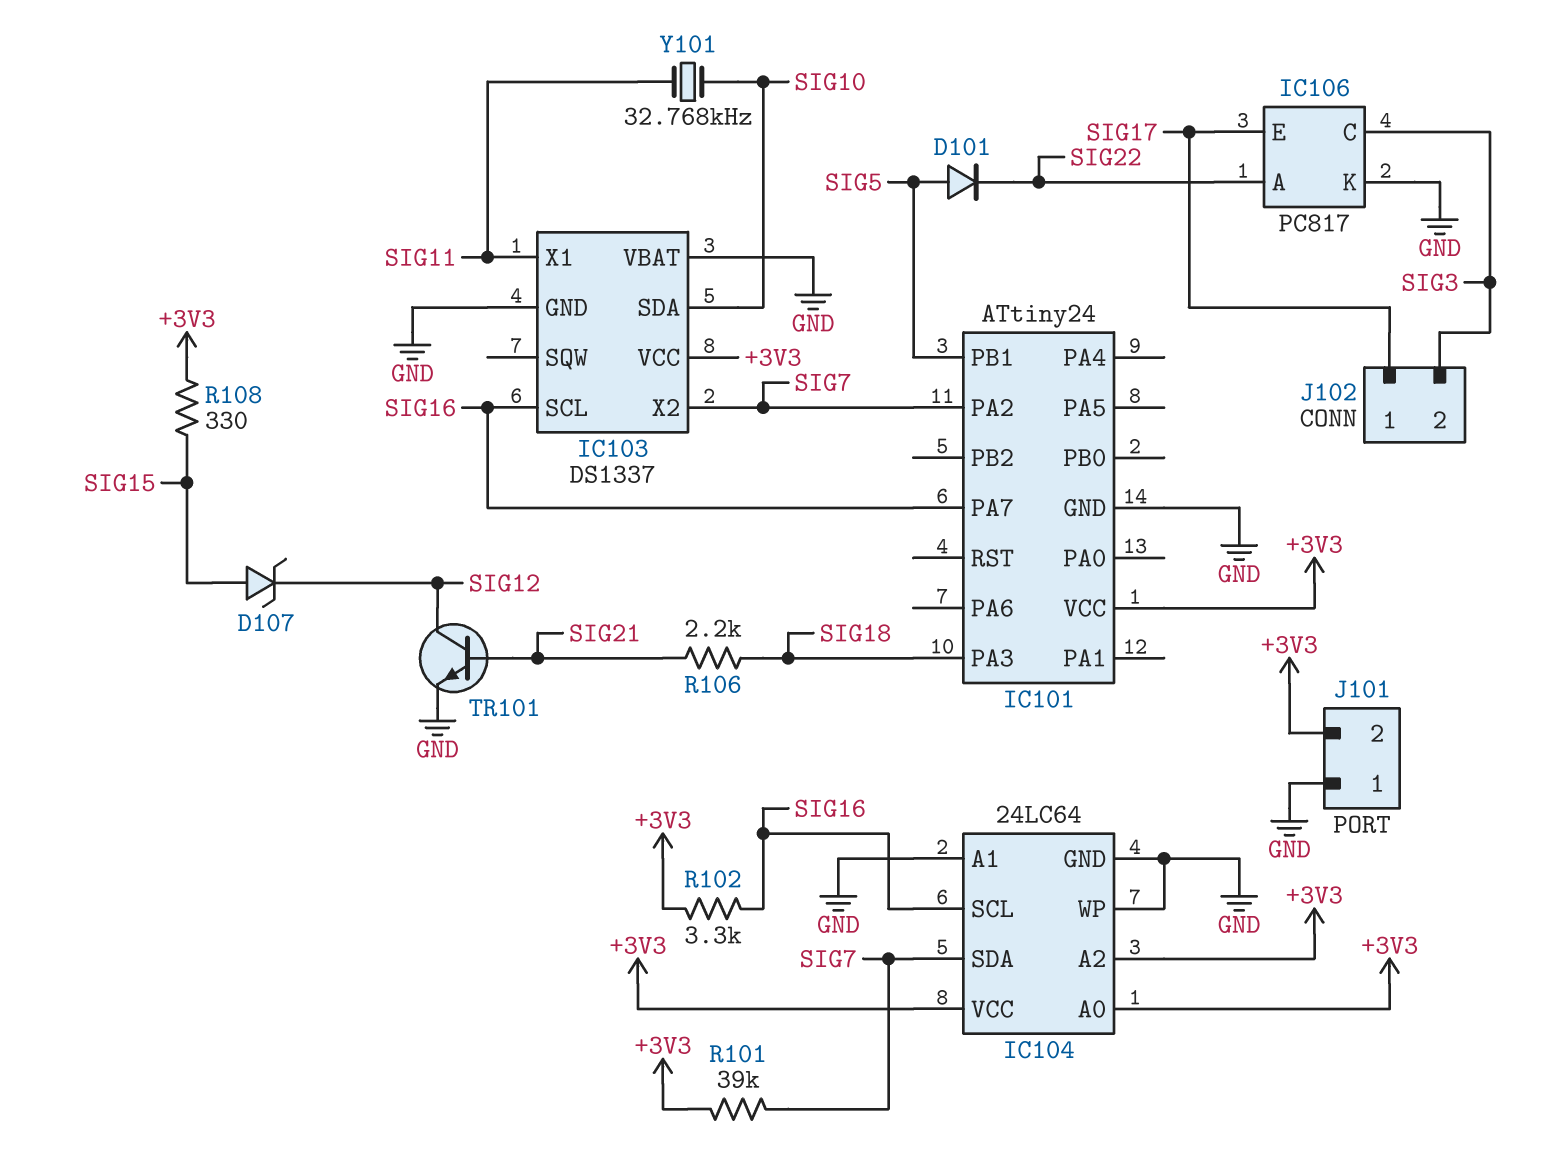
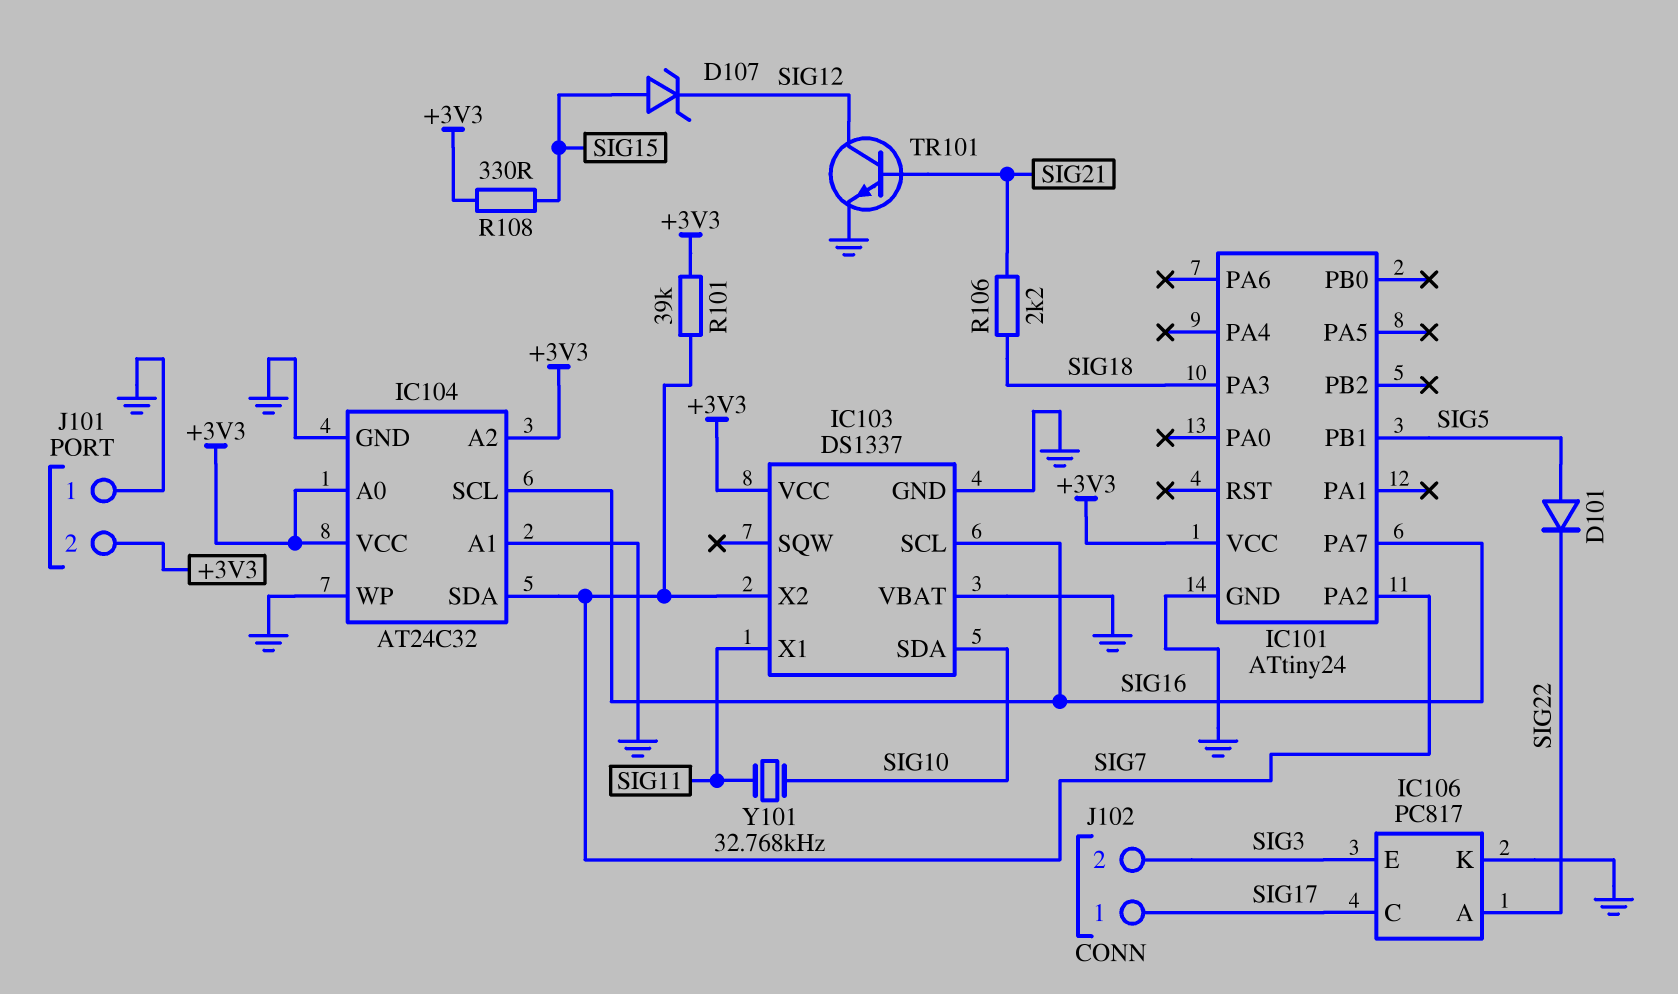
IC104: 24LC64 -> AT24C32
IC106 pin C: SIG3 -> SIG17
IC106 pin E: SIG17 -> SIG3
R102: 3.3k (+3V3, SIG16) -> none

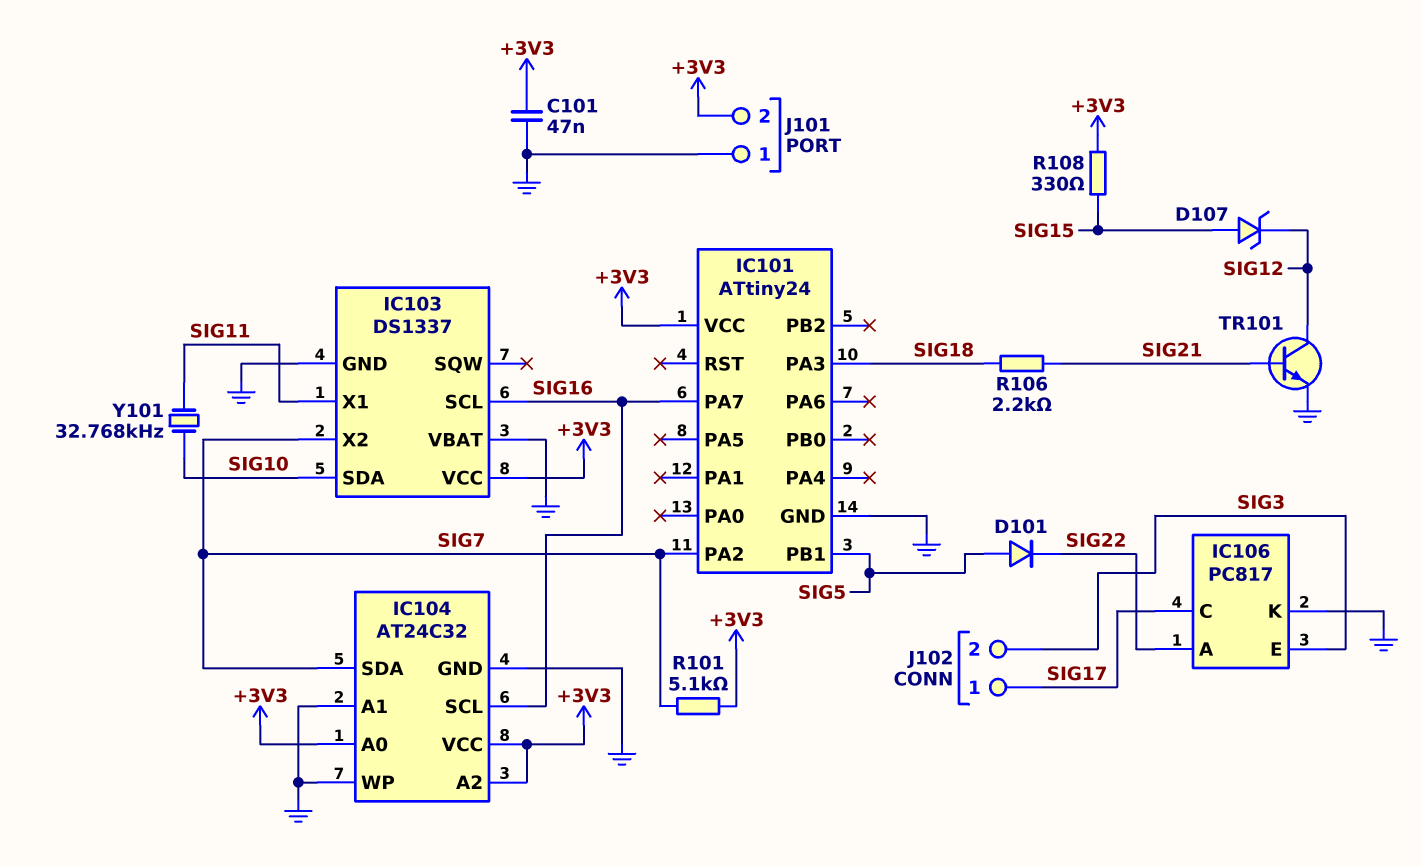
C101: none -> 47nF (+3V3, GND)
R101: 39k (+3V3, SIG7) -> 5.1k (+3V3, SIG7)

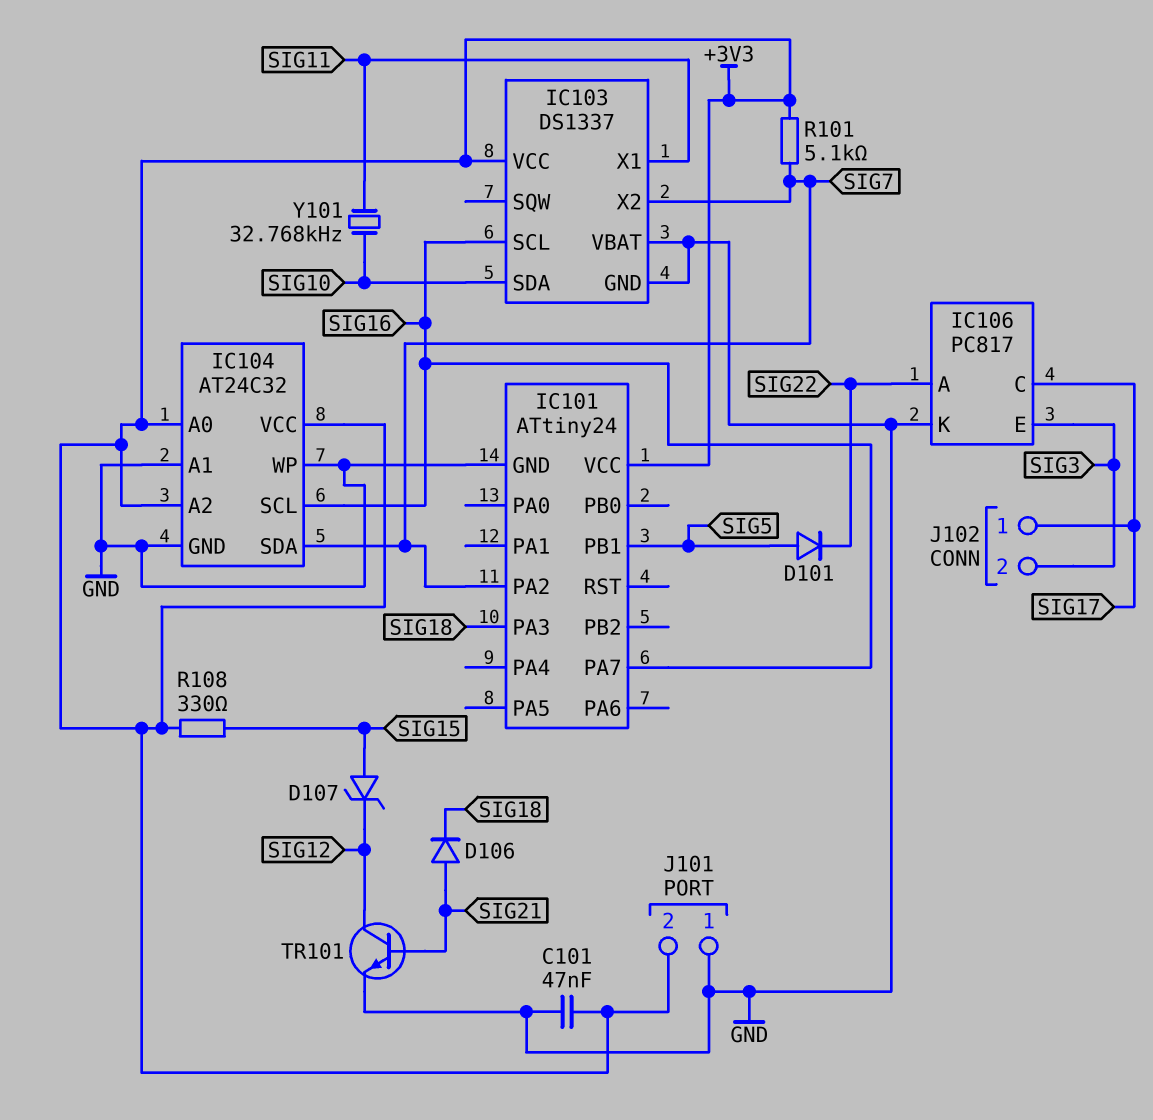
D106: none -> diode (A SIG21, K SIG18)
R106: 2.2k (SIG18, SIG21) -> none

